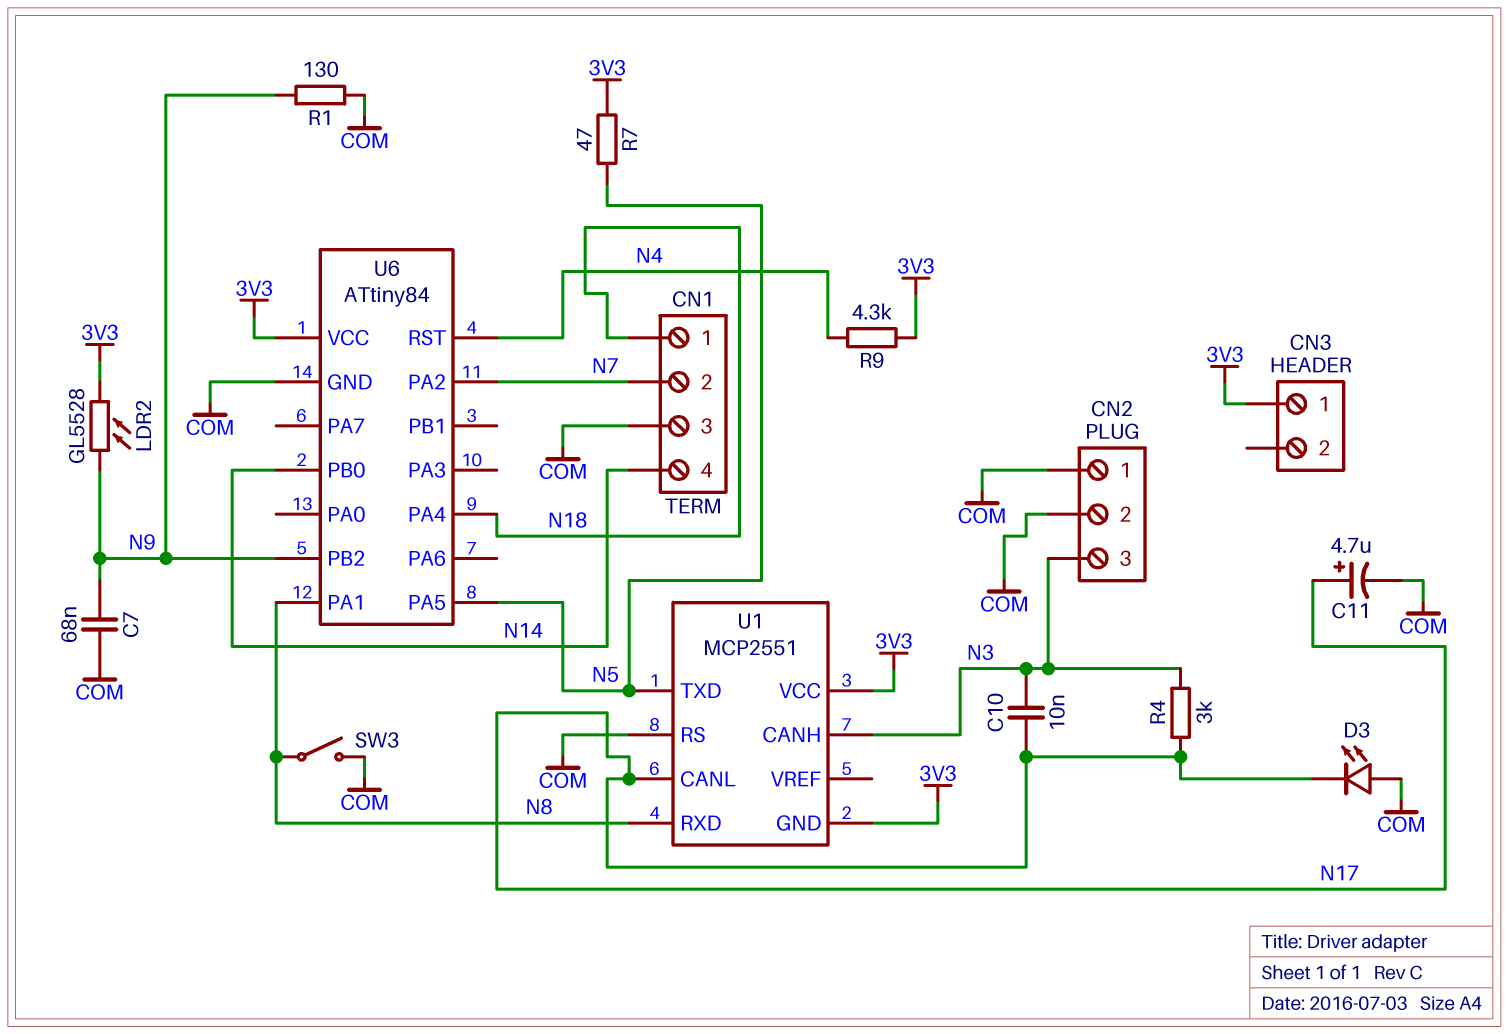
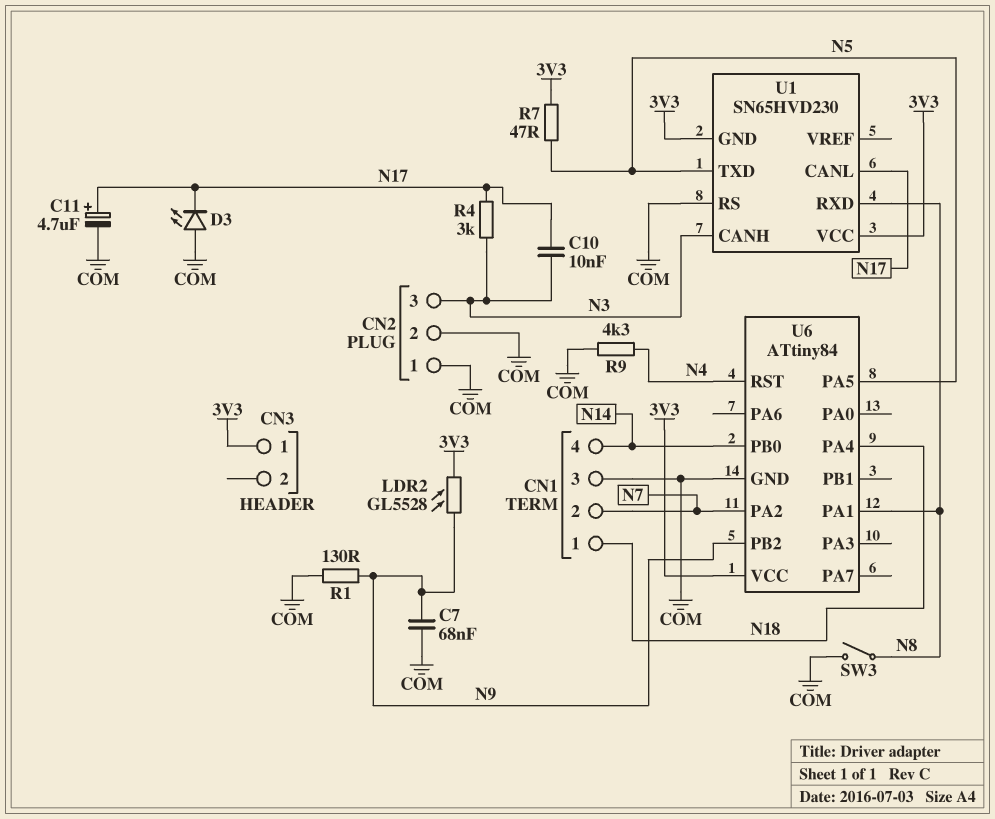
R9: 4.3k (3V3, N4) -> 4.3k (COM, N4)
U1: MCP2551 -> SN65HVD230

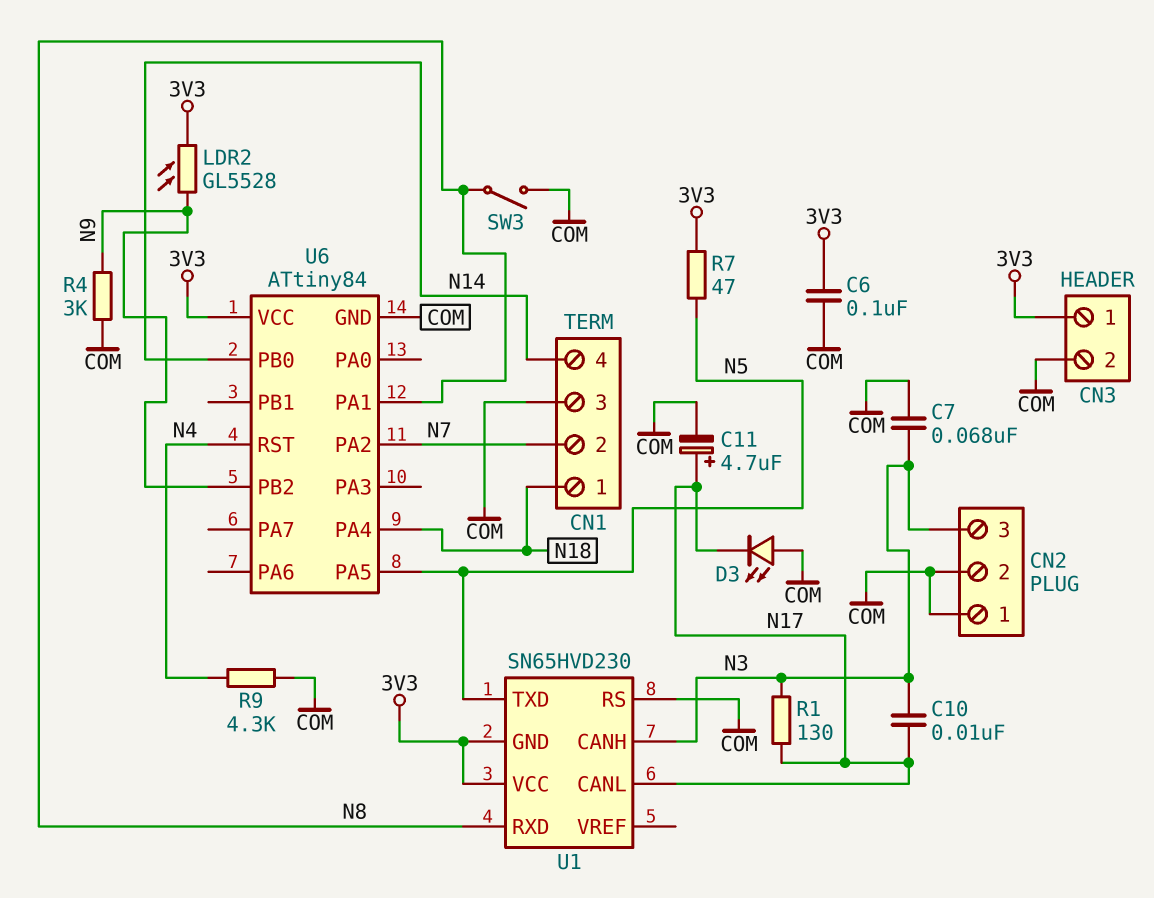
C6: none -> 100nF (3V3, COM)
C7: 68nF (COM, N9) -> 68nF (COM, N3)
CN3 pin 2: none -> COM
R1: 130 (COM, N9) -> 130 (N3, N17)
R4: 3k (N3, N17) -> 3k (COM, N9)

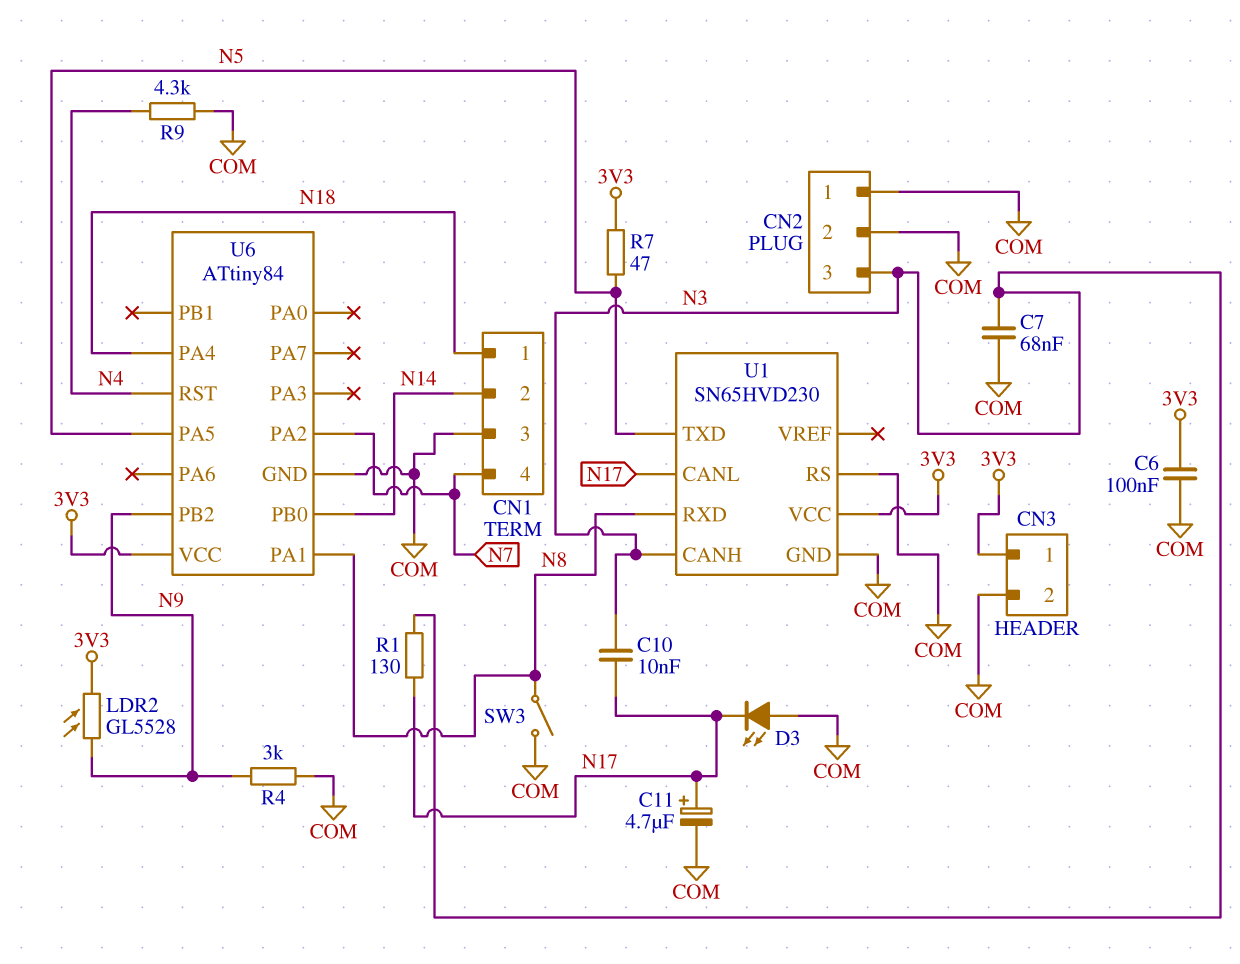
CN1 pin 2: N7 -> N14
CN1 pin 4: N14 -> N7
U1 pin GND: 3V3 -> COM

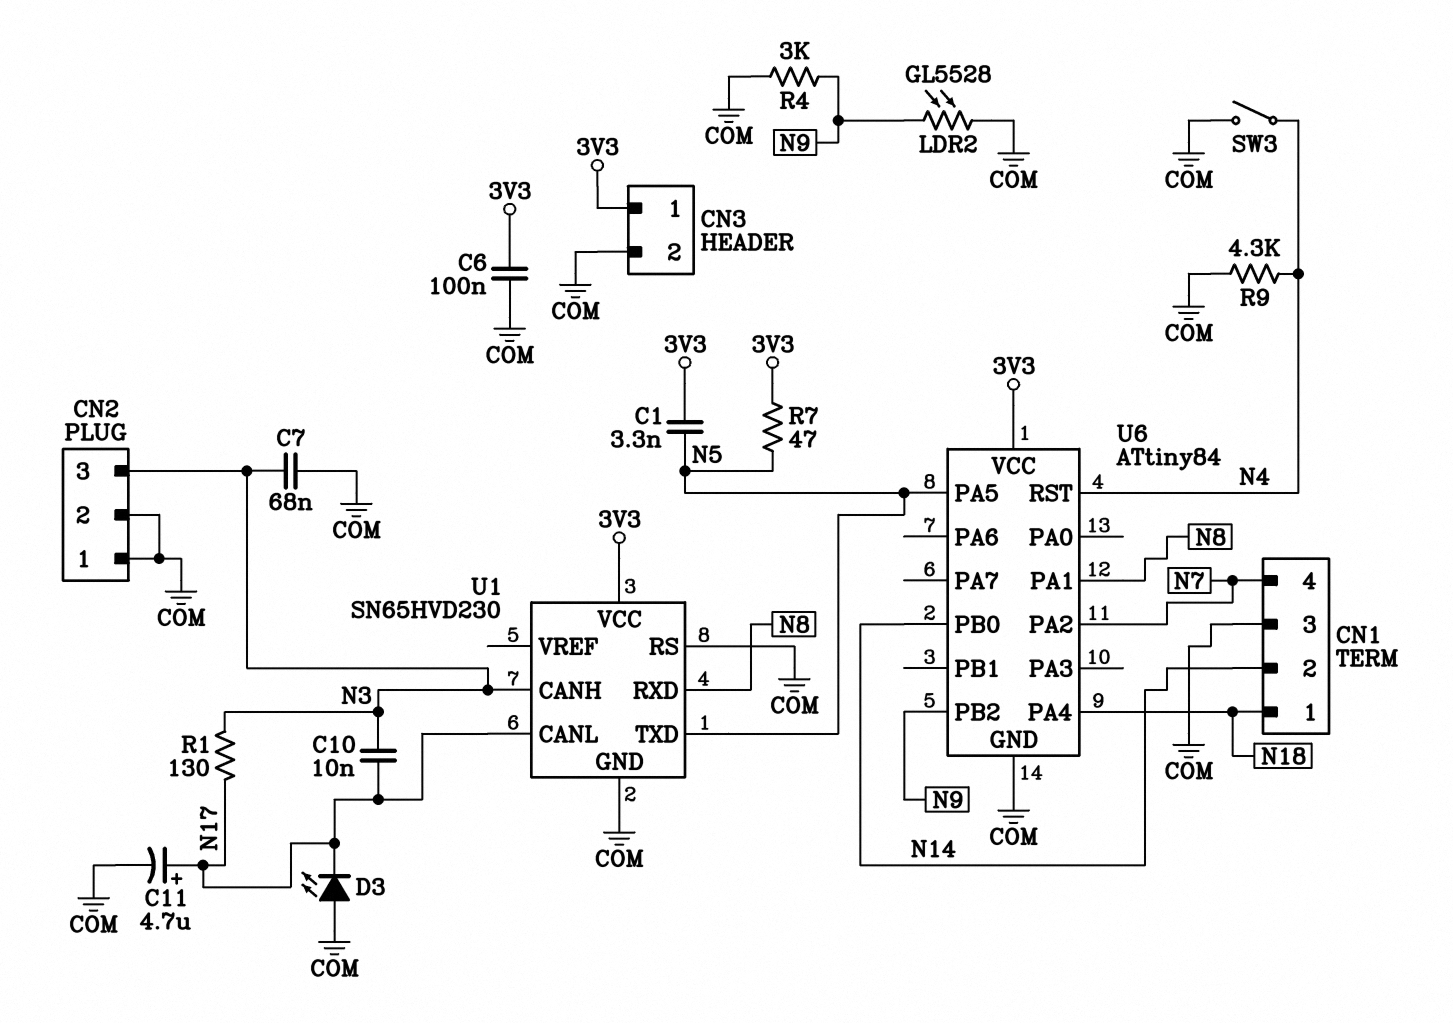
C1: none -> 3.3nF (3V3, N5)
LDR2: GL5528 (3V3, N9) -> GL5528 (COM, N9)
SW3: switch (COM, N8) -> switch (COM, N4)

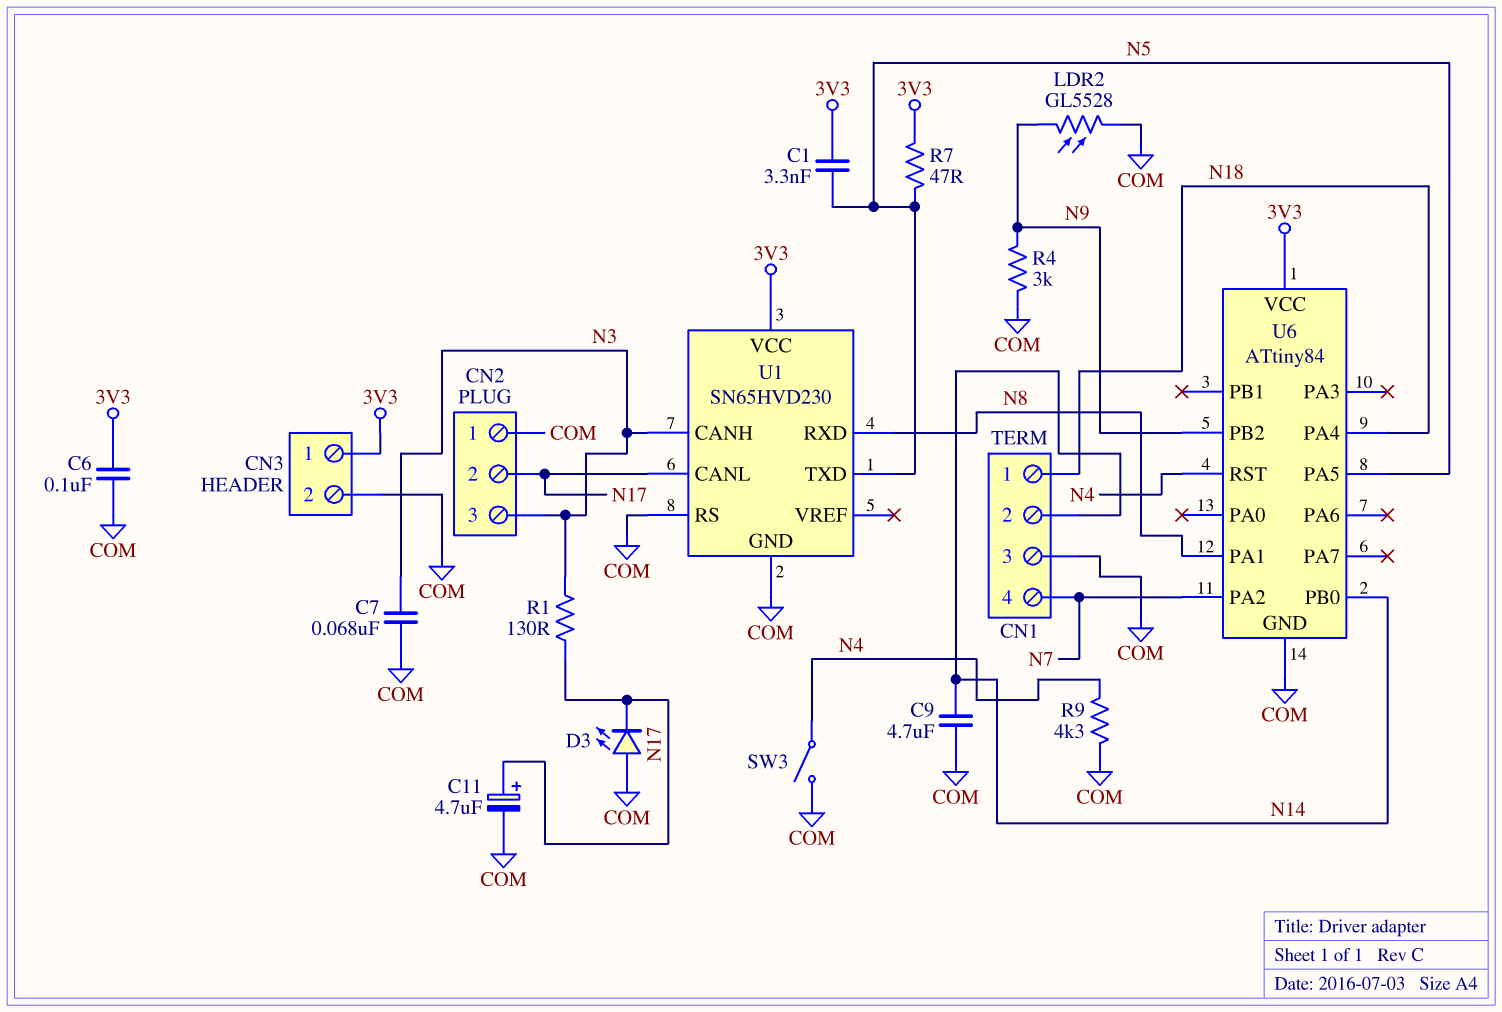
C9: none -> 4.7uF (COM, N14)
C10: 10nF (N3, N17) -> none
CN2 pin 2: COM -> N17

